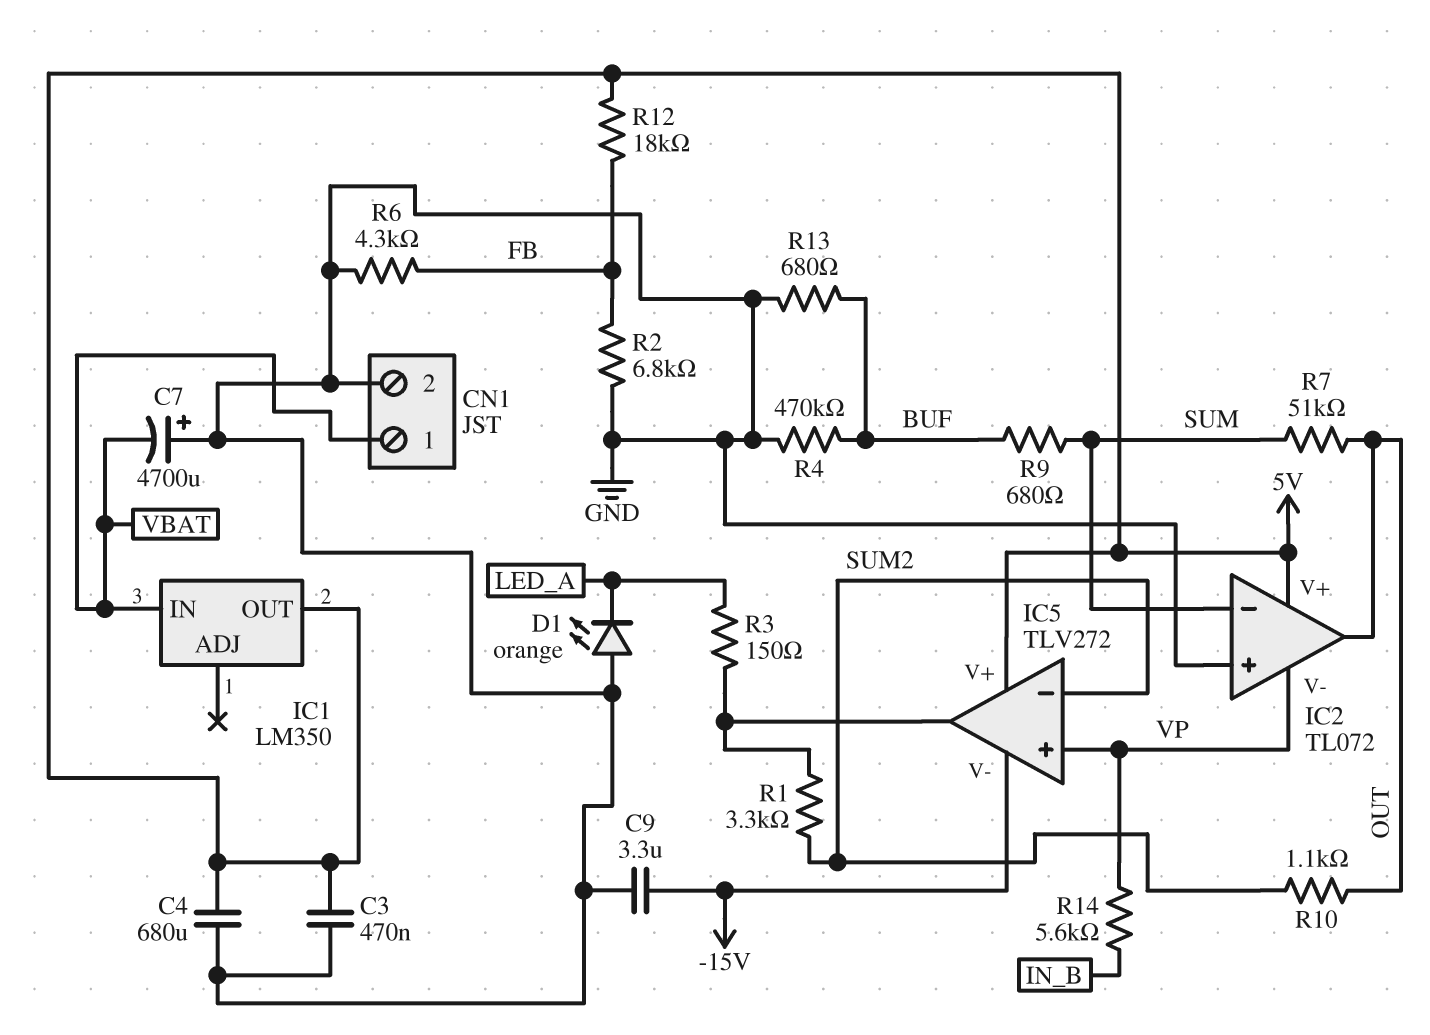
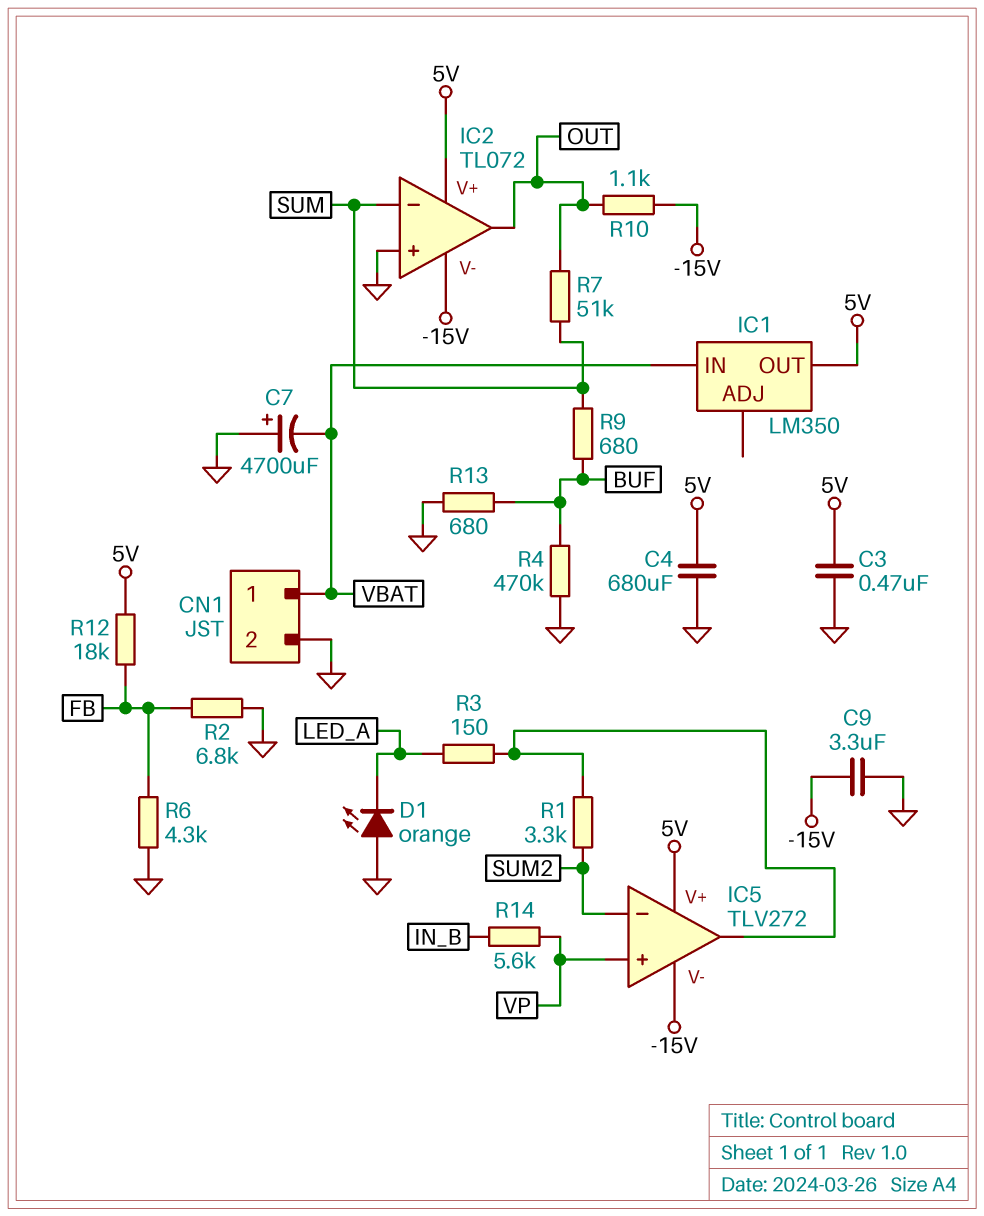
IC2 pin V-: VP -> -15V
R10: 1.1k (OUT, SUM2) -> 1.1k (-15V, OUT)

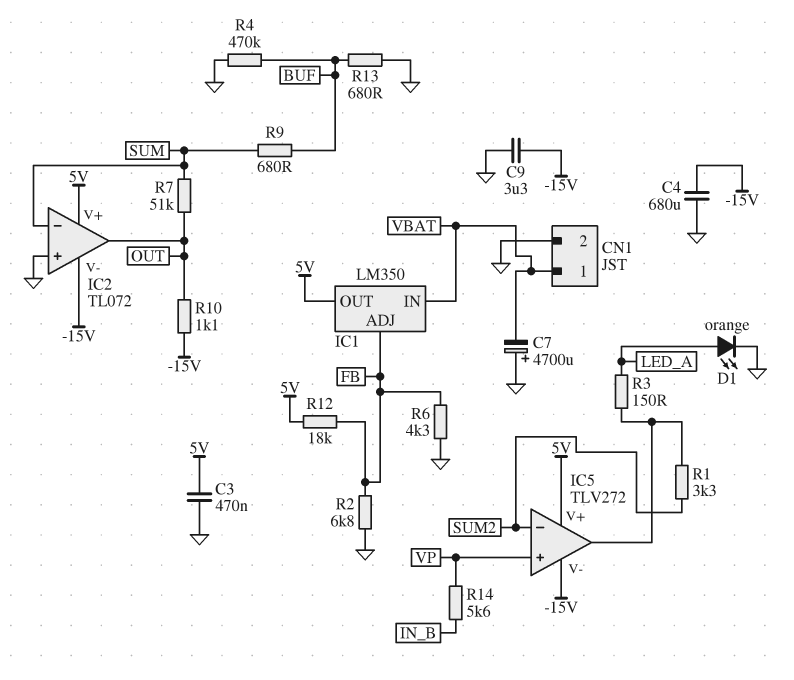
C4: 680uF (5V, GND) -> 680uF (-15V, GND)
D1: LED orange (A GND, K LED_A) -> LED orange (A LED_A, K GND)
IC1 pin ADJ: none -> FB

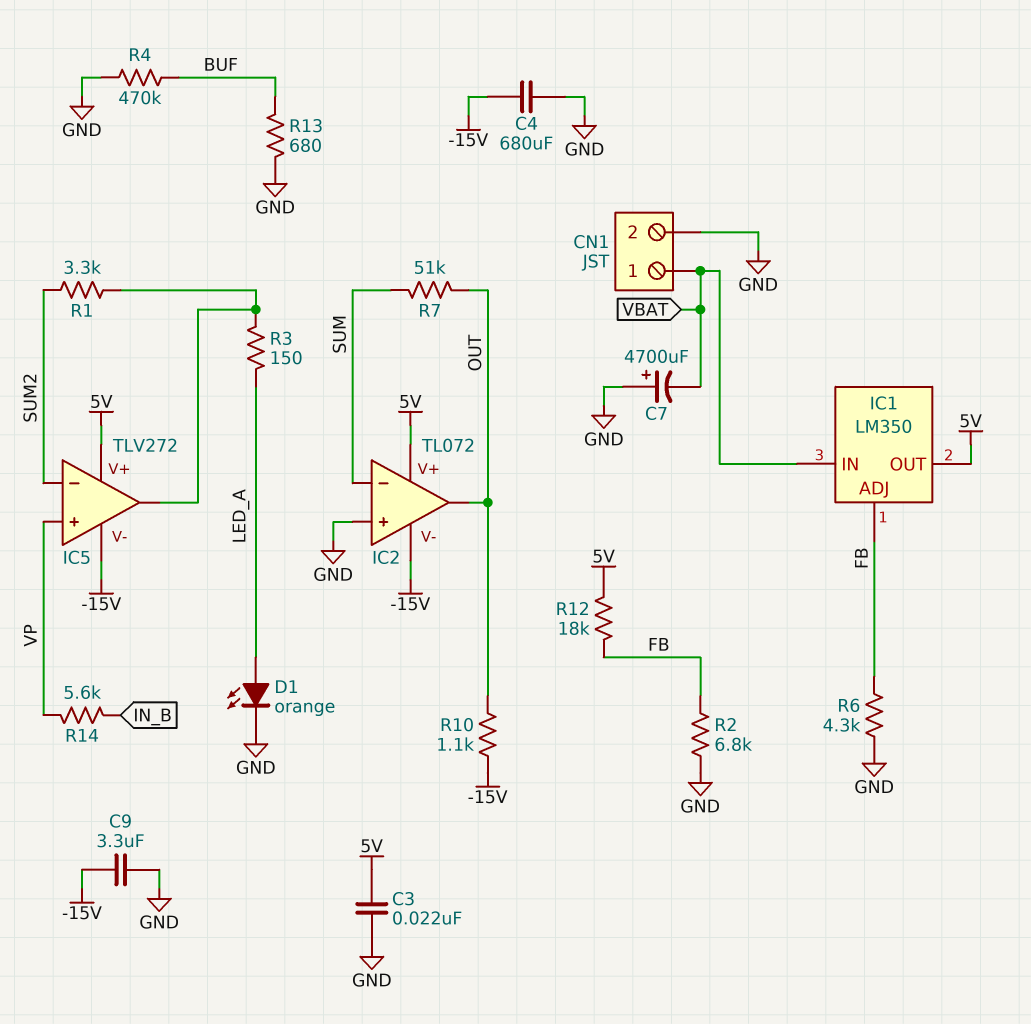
C3: 470nF (5V, GND) -> 22nF (5V, GND)
R9: 680 (BUF, SUM) -> none

